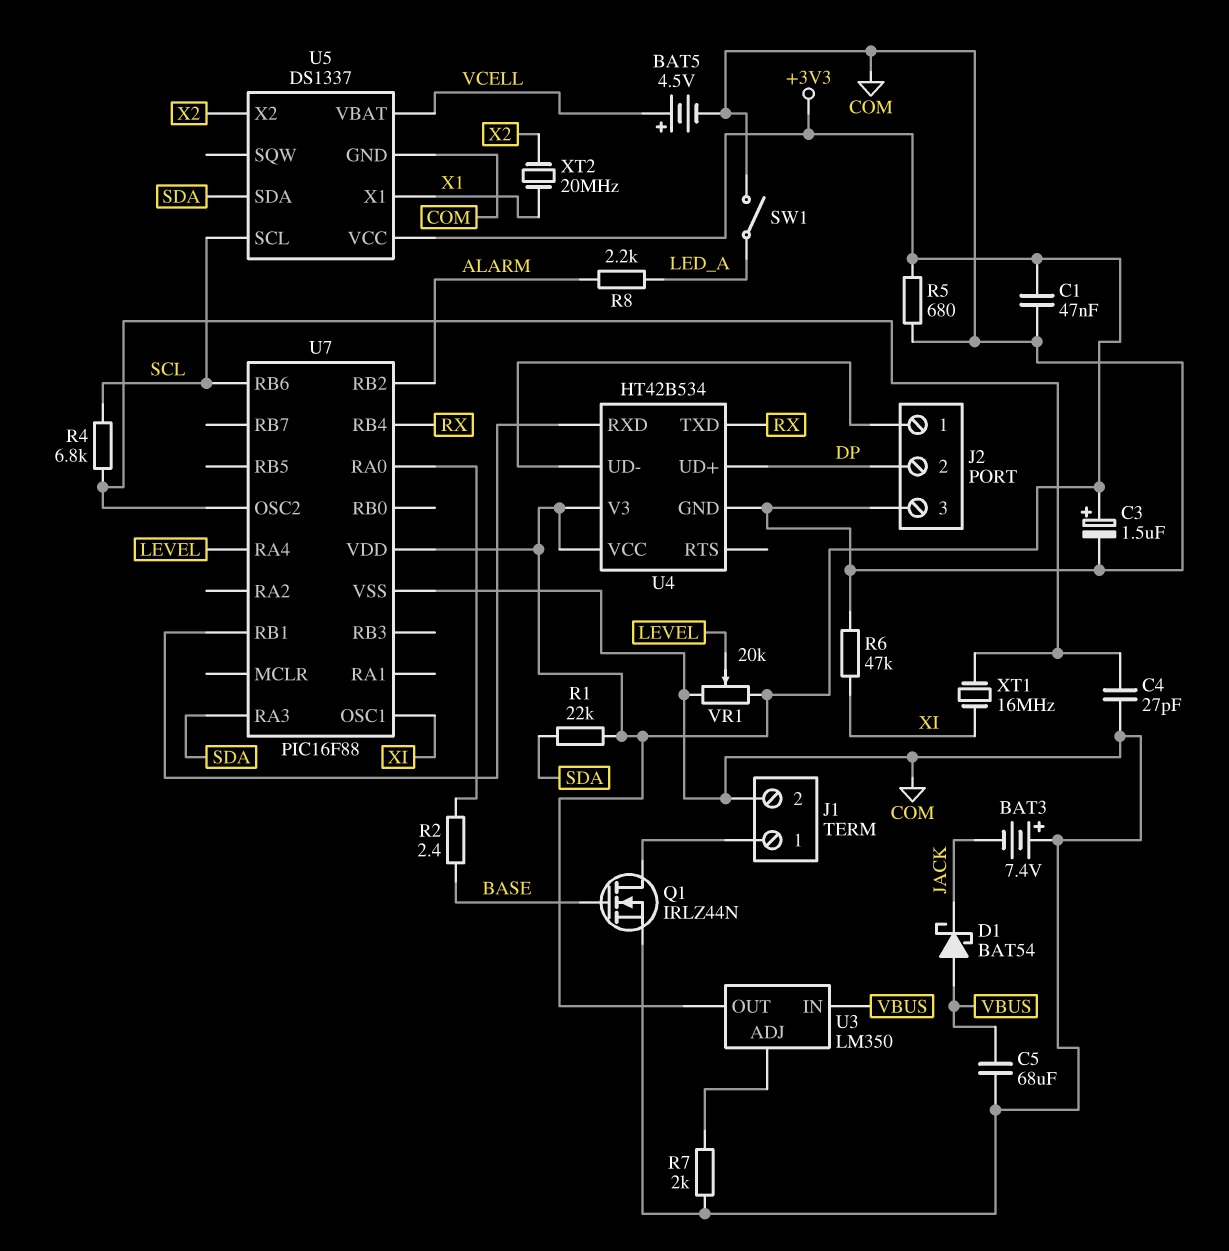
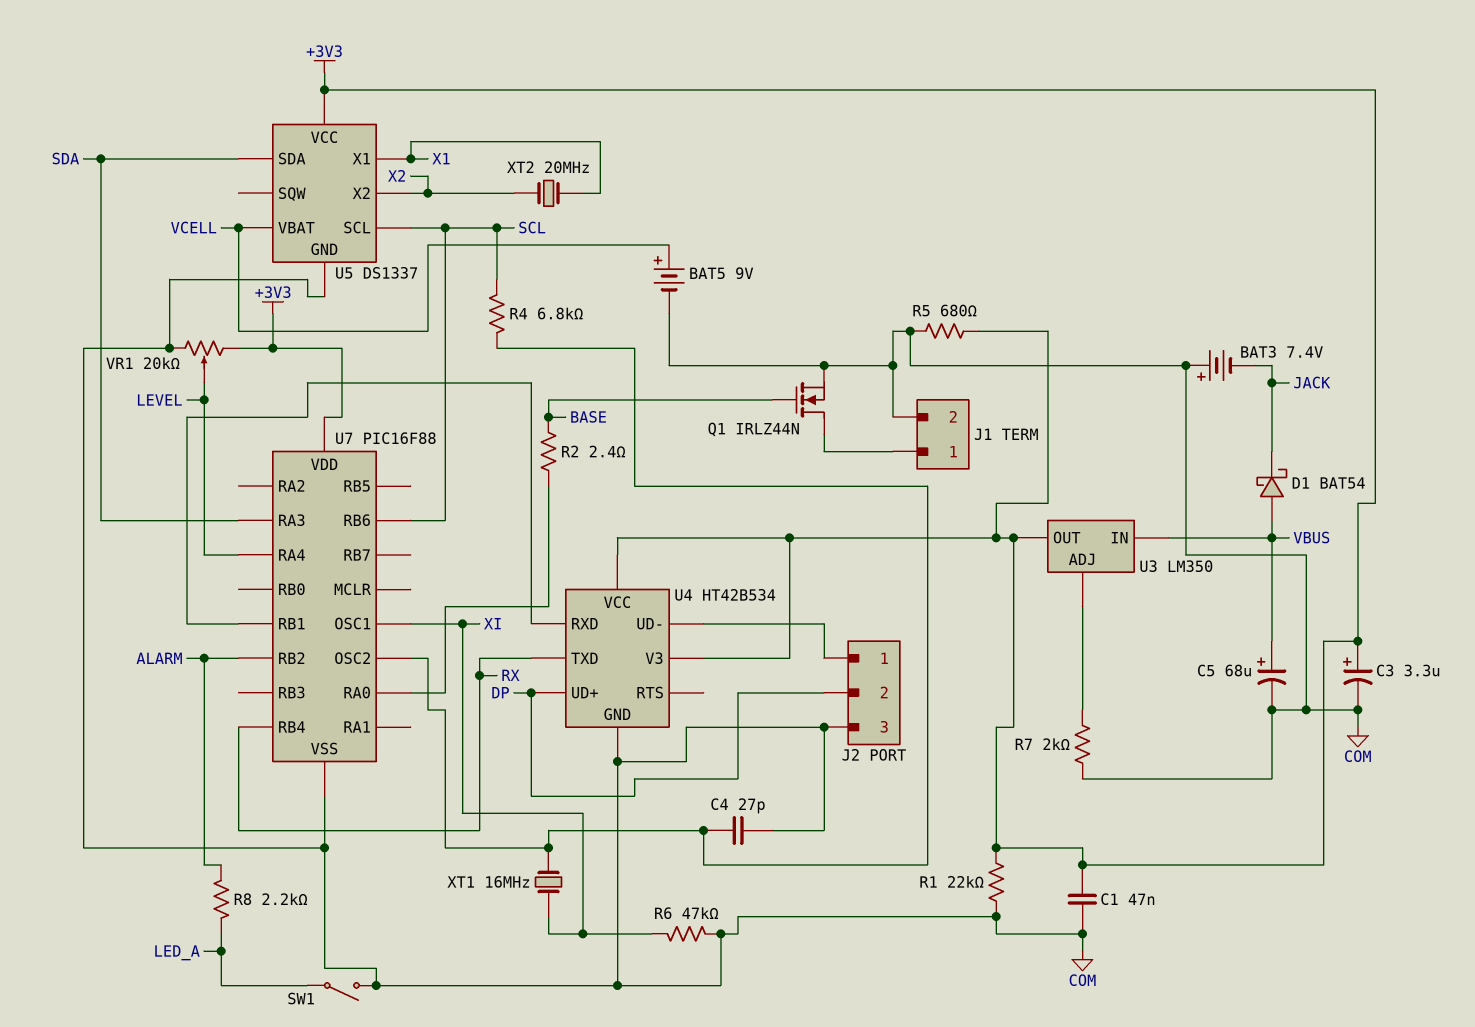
BAT5: 4.5V (plus VCELL, minus COM) -> 9V (plus VCELL, minus COM)
C3: 1.5uF (plus +3V3, minus COM) -> 3.3uF (plus +3V3, minus COM)
C5: 68uF (COM, VBUS) -> 68uF (plus VBUS, minus COM)
R1: 22k (+3V3, SDA) -> 22k (+3V3, COM)

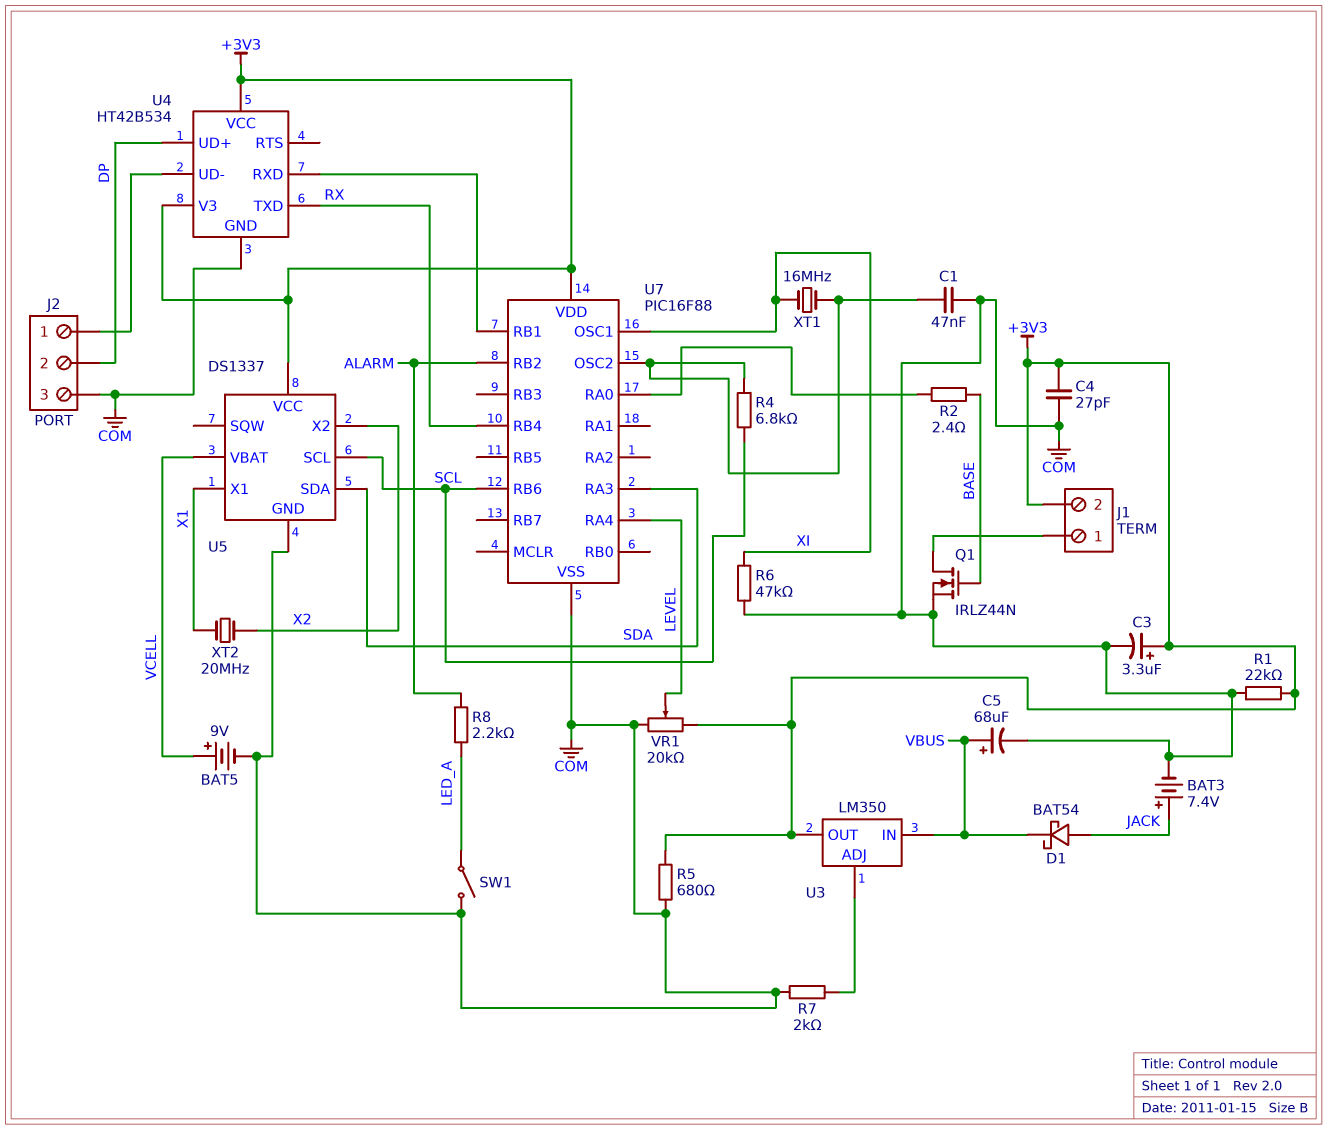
BAT3: 7.4V (plus COM, minus JACK) -> 7.4V (plus JACK, minus COM)
C1: 47nF (+3V3, COM) -> 47nF (COM, U7/OSC2)
C4: 27pF (COM, U7/OSC2) -> 27pF (+3V3, COM)
D1: schottky BAT54 (A VBUS, K JACK) -> schottky BAT54 (A JACK, K VBUS)
J1 pin 2: COM -> +3V3

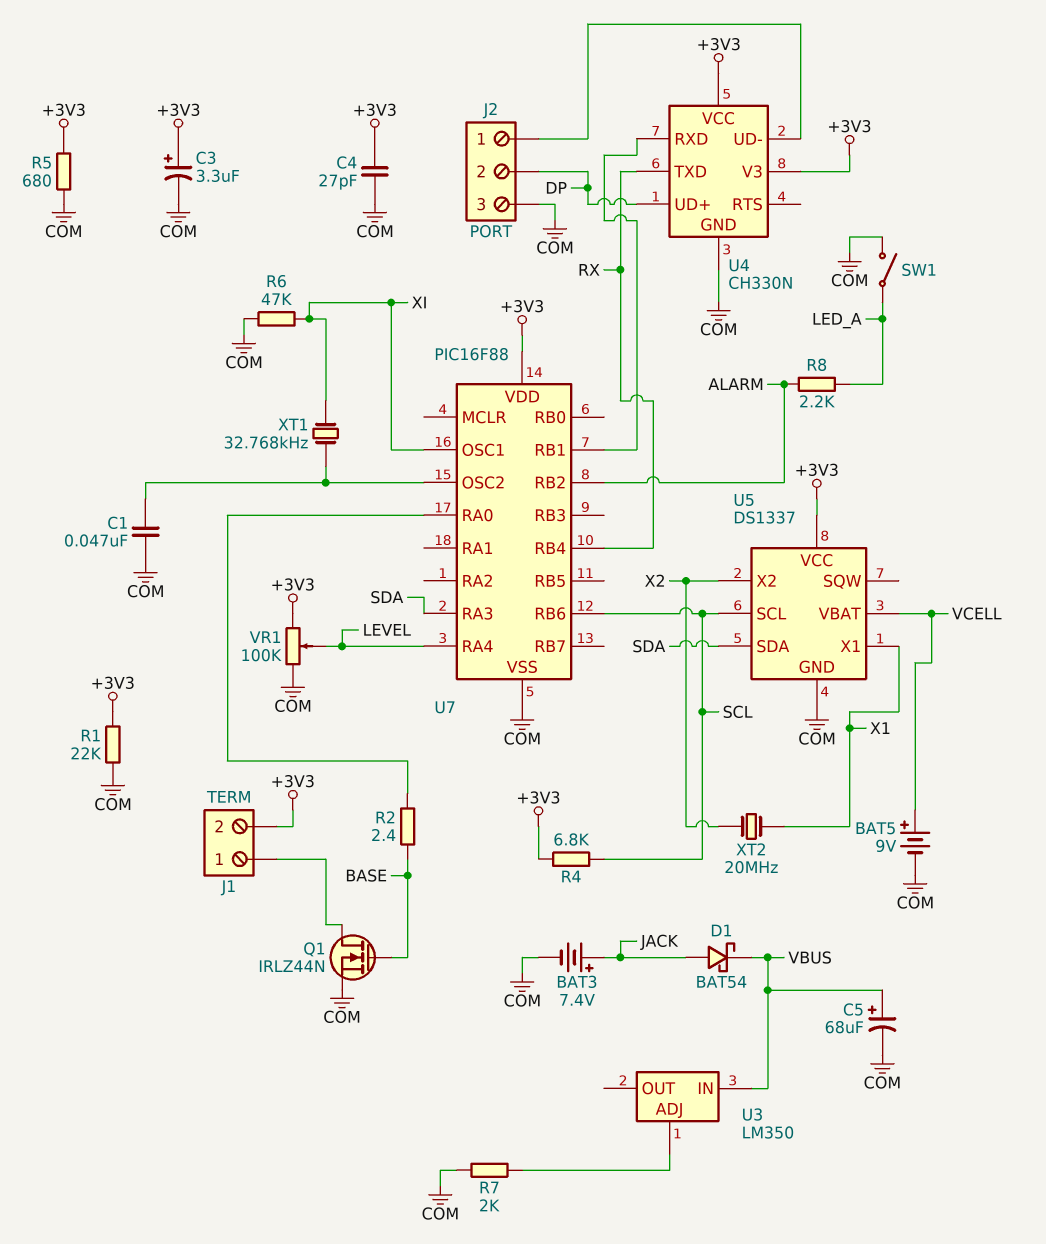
R4: 6.8k (SCL, U7/OSC2) -> 6.8k (+3V3, SCL)
U3 pin OUT: +3V3 -> none
U4: HT42B534 -> CH330N
VR1: 20k (+3V3, COM, wiper LEVEL) -> 100k (+3V3, COM, wiper LEVEL)
XT1: 16MHz (U7/OSC2, XI) -> 32.768kHz (U7/OSC2, XI)

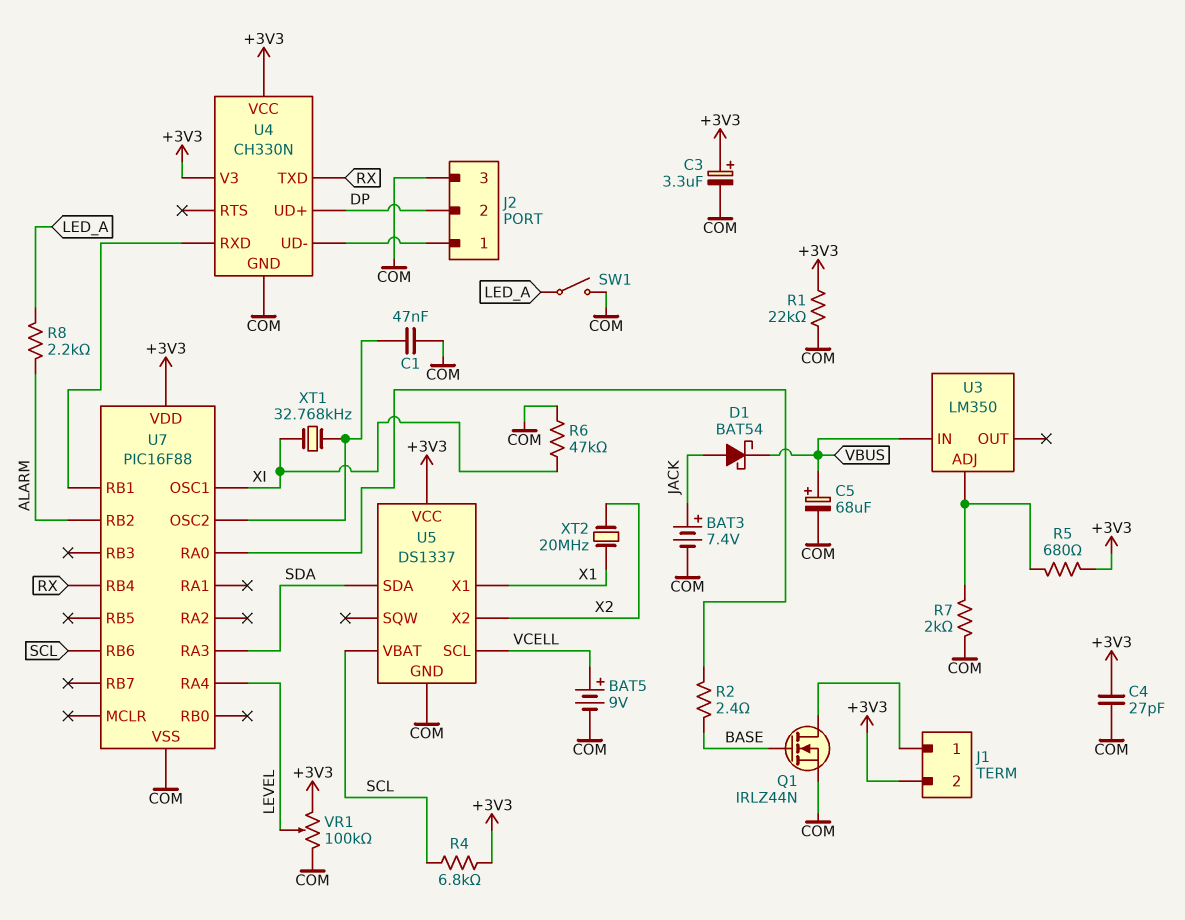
R5: 680 (+3V3, COM) -> 680 (+3V3, U3/ADJ)
U5 pin SCL: SCL -> VCELL
U5 pin VBAT: VCELL -> SCL

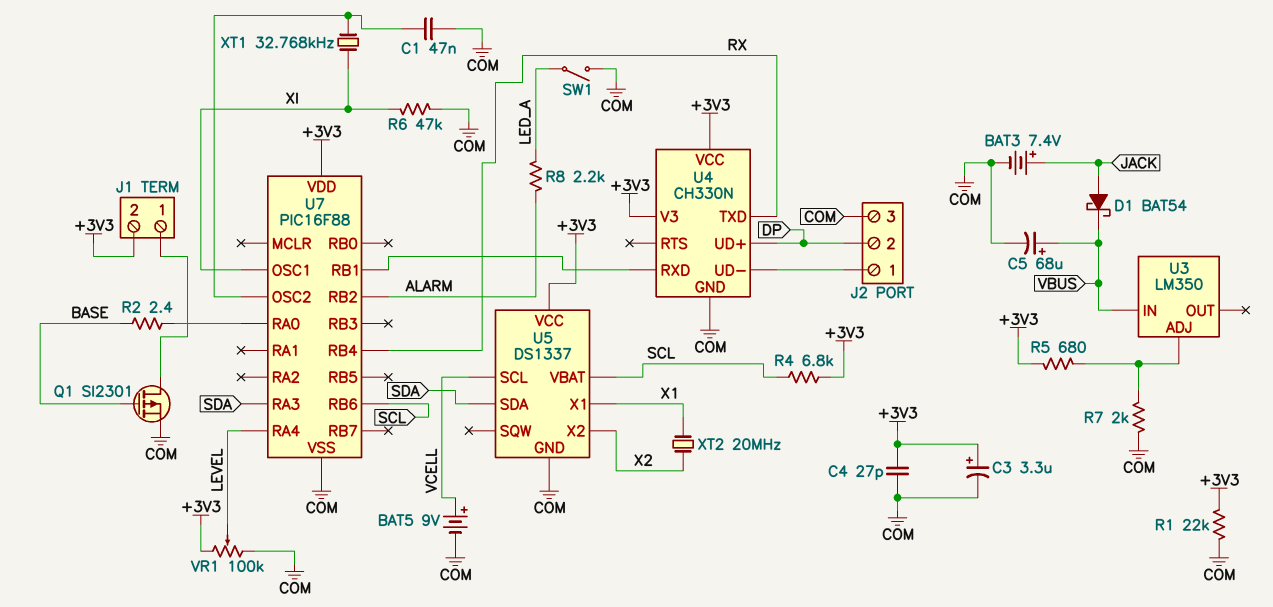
Q1: NMOS IRLZ44N (G BASE, D J1/1, S COM) -> PMOS SI2301 (G BASE, D J1/1, S COM)

